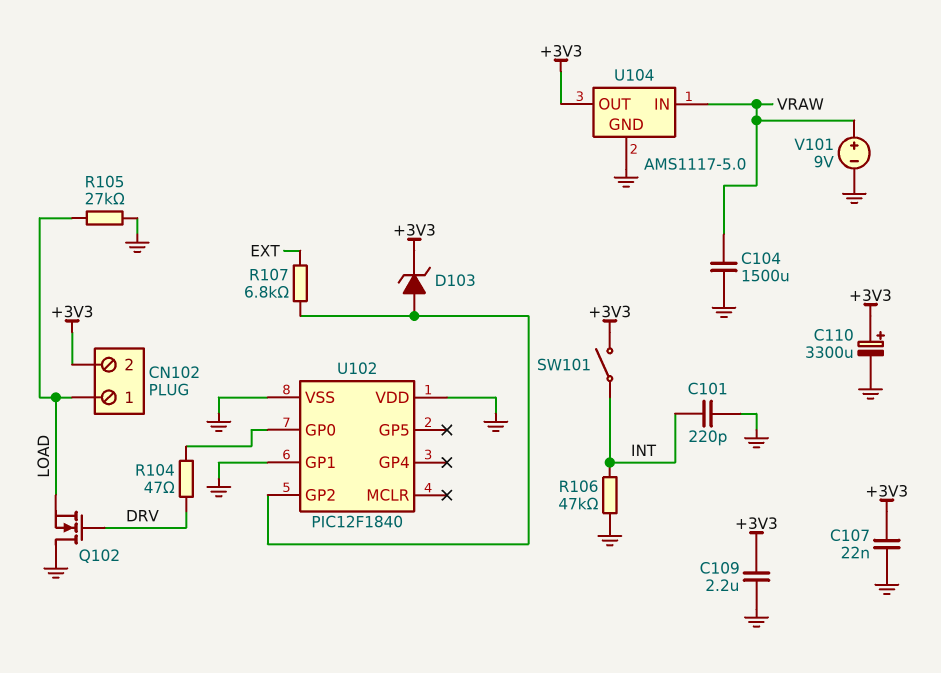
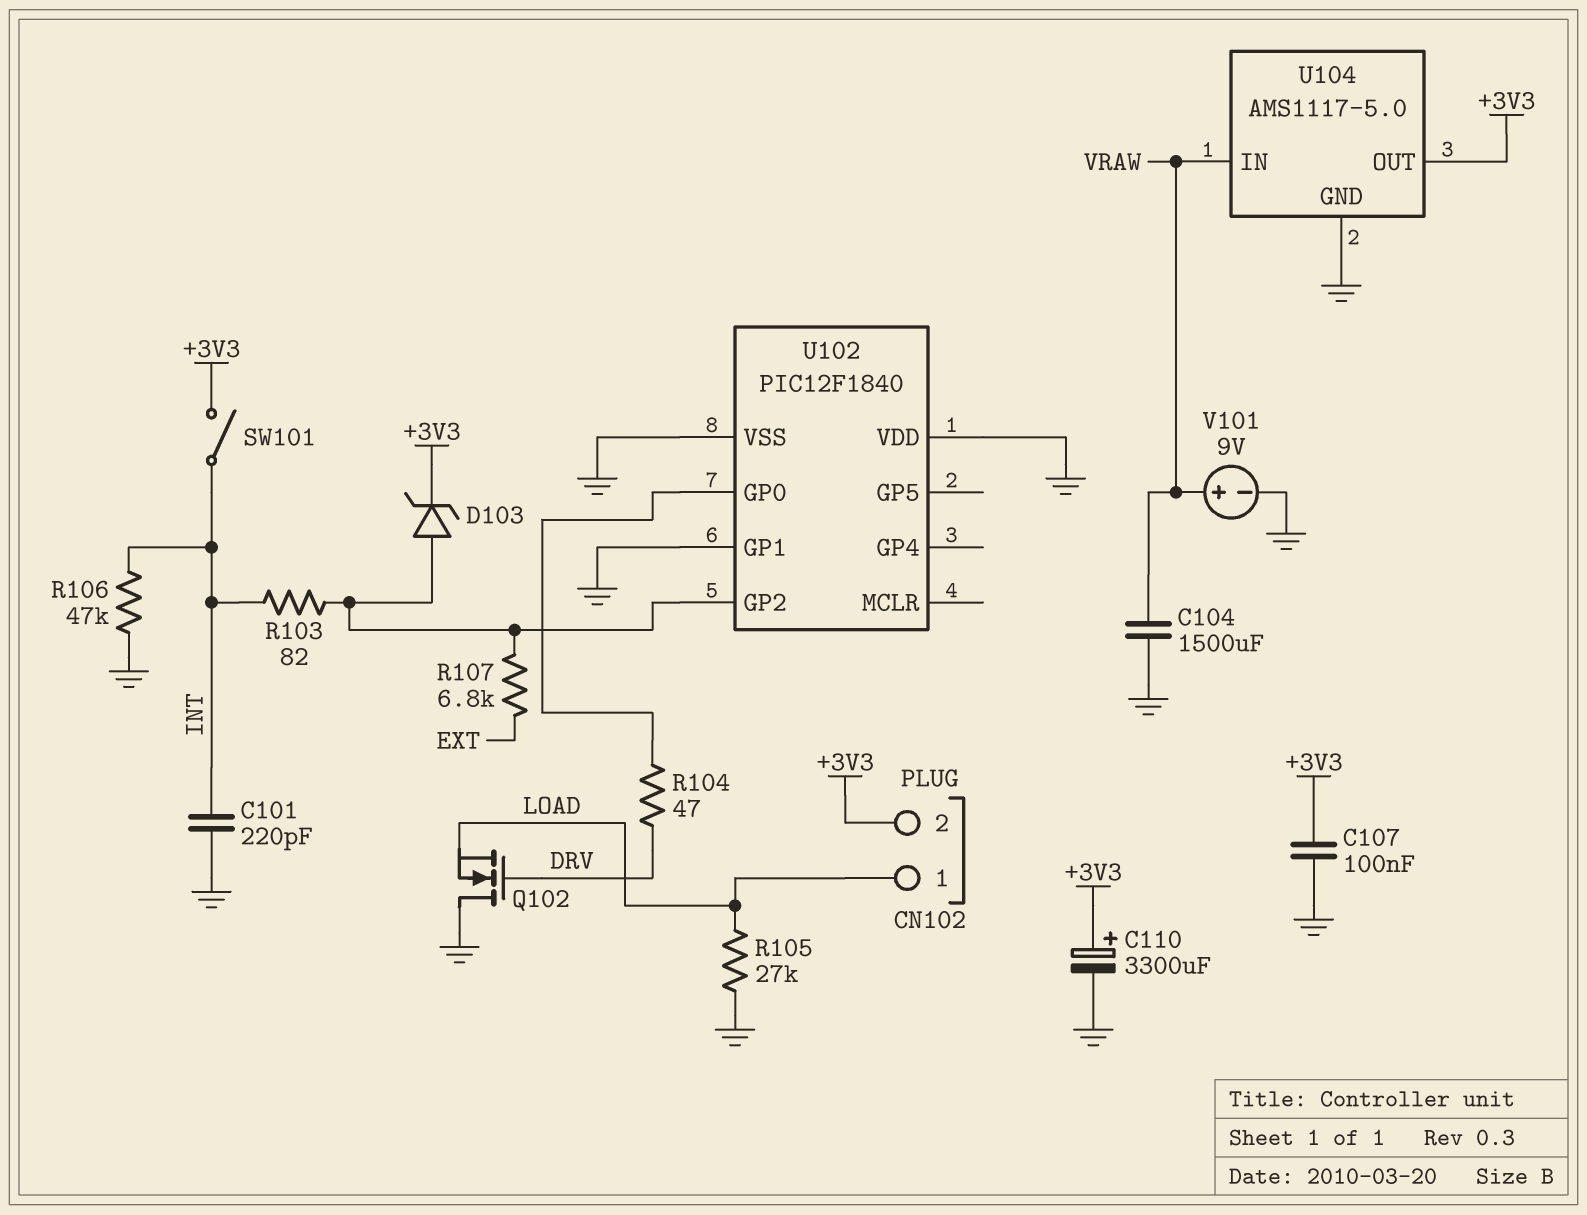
C107: 22nF (+3V3, GND) -> 100nF (+3V3, GND)
C109: 2.2uF (+3V3, GND) -> none
R103: none -> 82 (INT, U102/GP2)

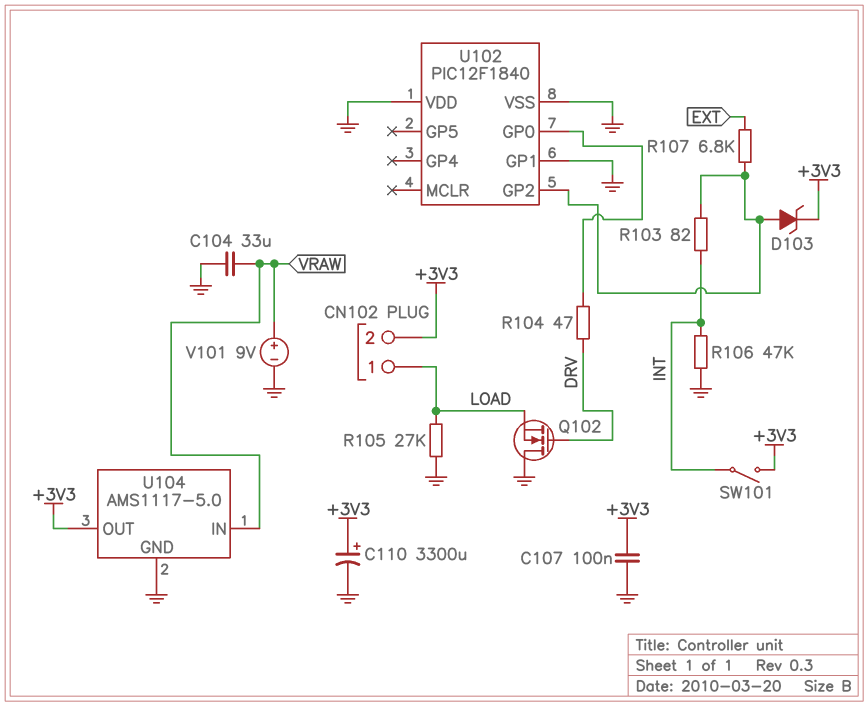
C101: 220pF (GND, INT) -> none
C104: 1500uF (GND, VRAW) -> 33uF (GND, VRAW)

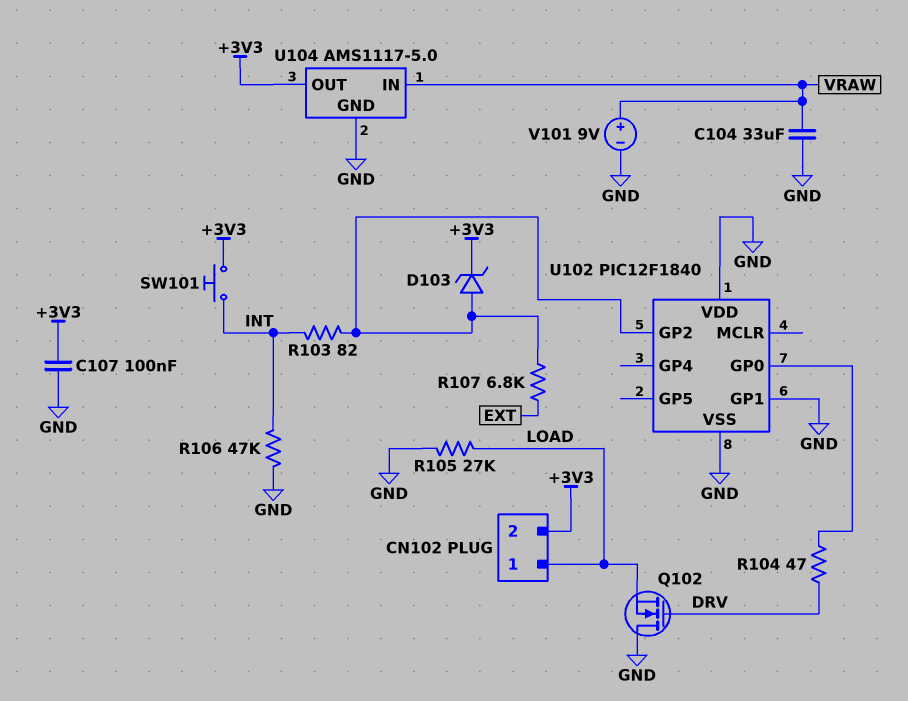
C110: 3300uF (plus +3V3, minus GND) -> none
SW101: switch (+3V3, INT) -> button (+3V3, INT)

